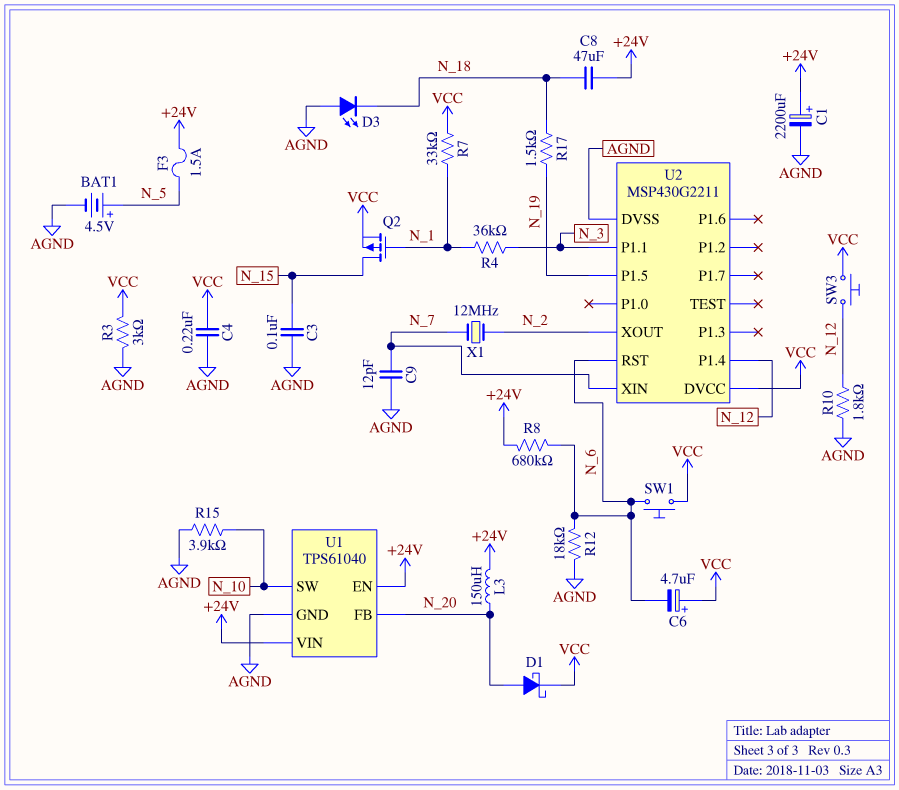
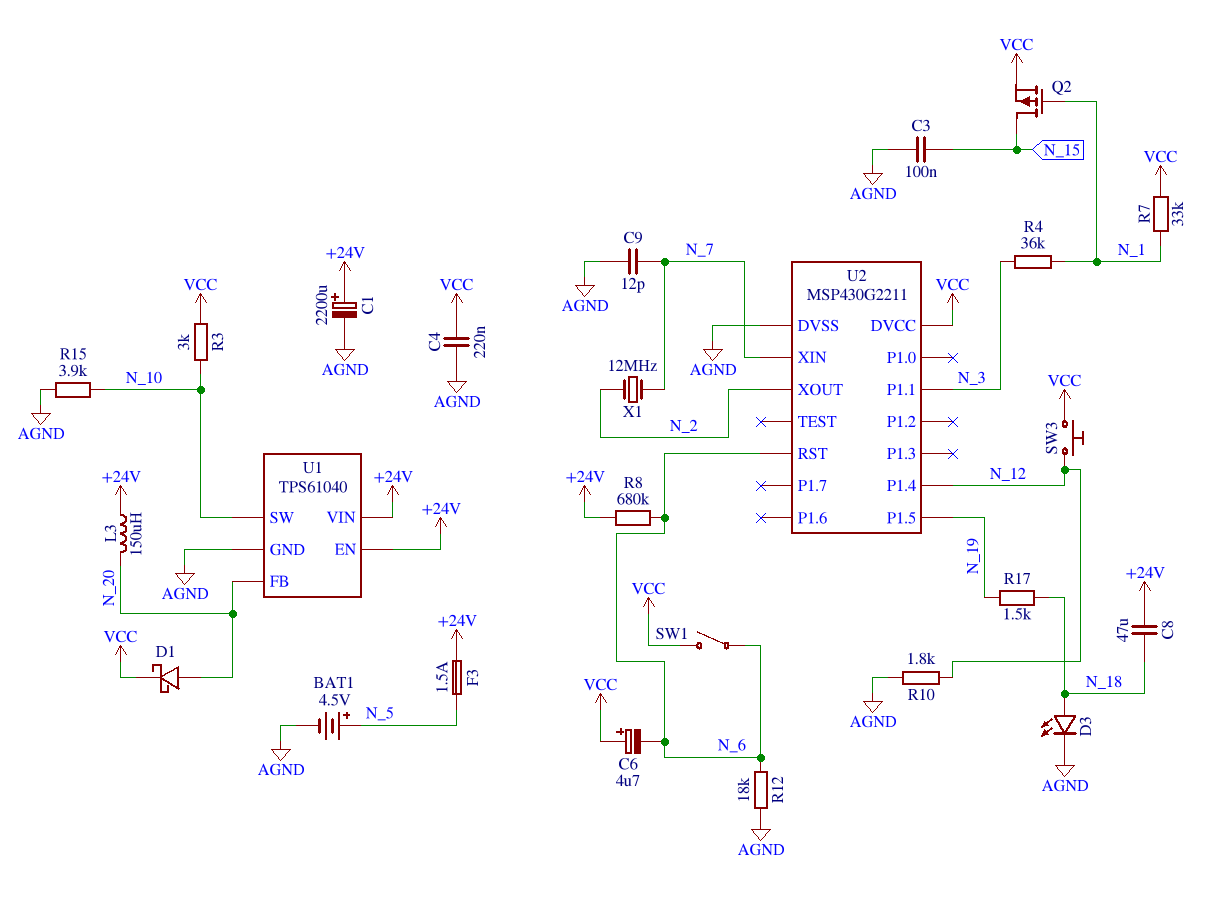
D3: LED (A AGND, K N_18) -> LED (A N_18, K AGND)
R3: 3k (AGND, VCC) -> 3k (N_10, VCC)
SW1: button (N_6, VCC) -> switch (N_6, VCC)

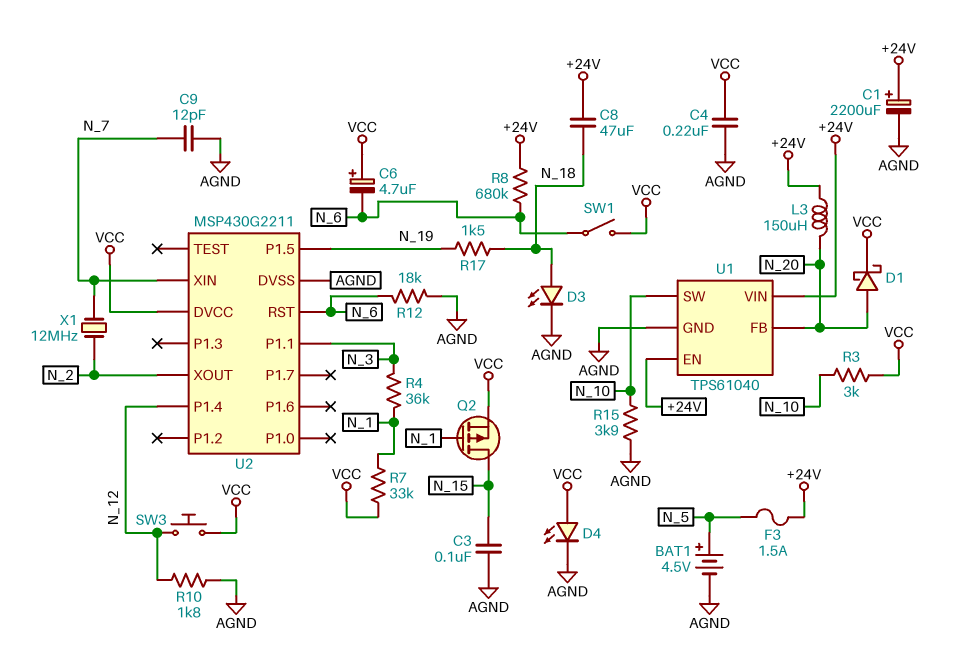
D4: none -> LED (A VCC, K AGND)

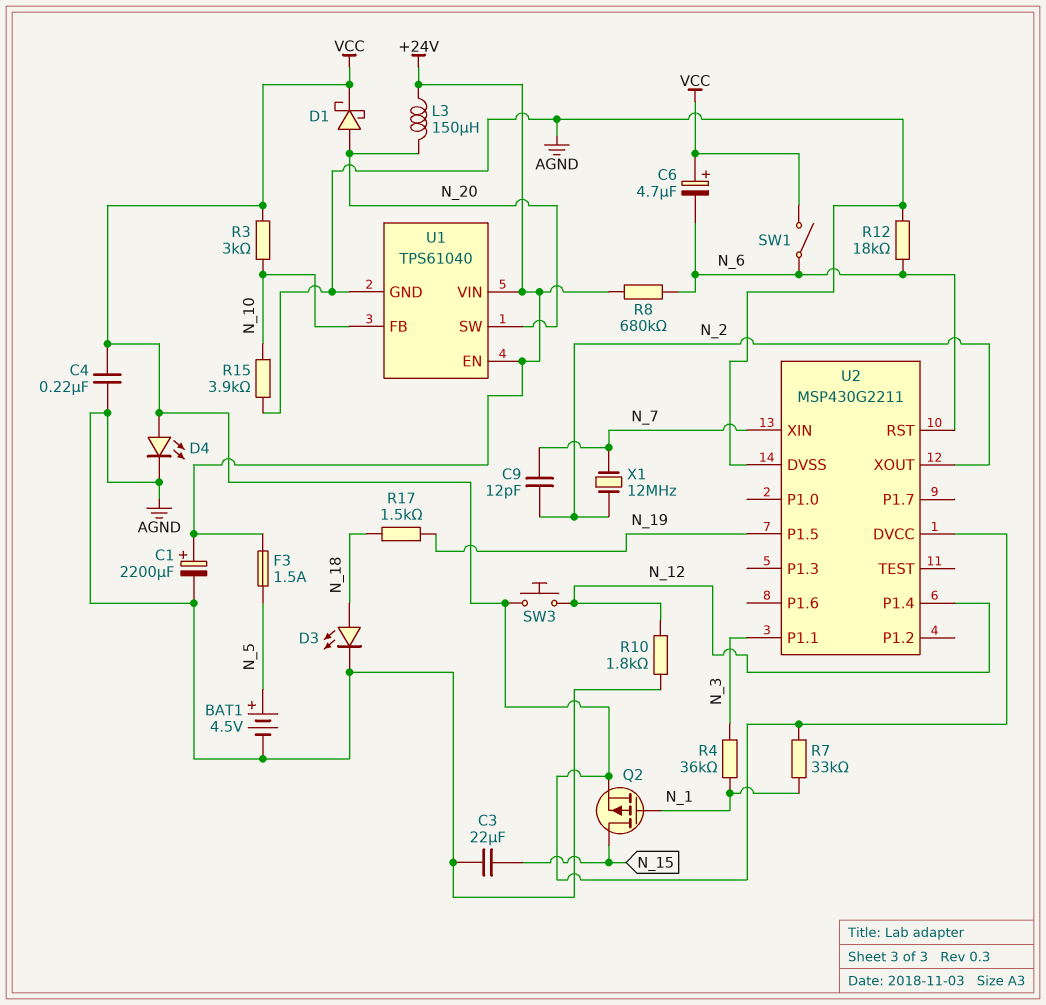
C3: 100nF (AGND, N_15) -> 22uF (AGND, N_15)
C8: 47uF (+24V, N_18) -> none
C9: 12pF (AGND, N_7) -> 12pF (N_2, N_7)
U1 pin FB: N_20 -> N_10
U1 pin SW: N_10 -> N_20

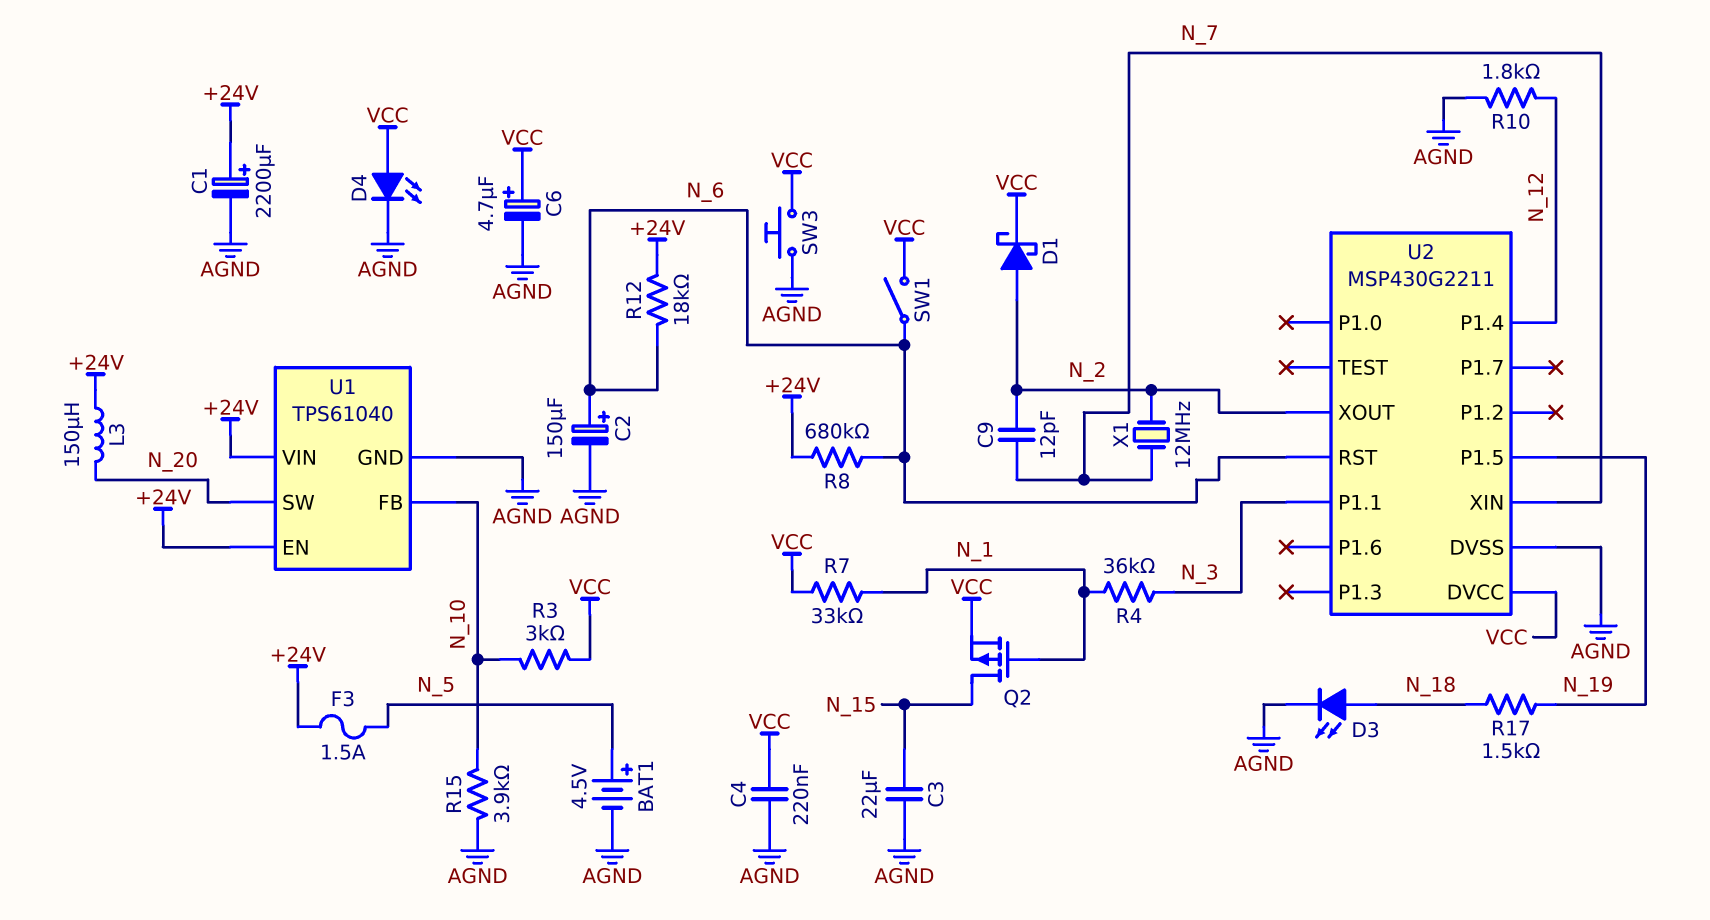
C2: none -> 150uF (plus N_6, minus AGND)
C6: 4.7uF (plus VCC, minus N_6) -> 4.7uF (plus VCC, minus AGND)
D1: schottky (A N_20, K VCC) -> schottky (A N_2, K VCC)
R12: 18k (AGND, N_6) -> 18k (+24V, N_6)
SW3: button (N_12, VCC) -> button (AGND, VCC)

